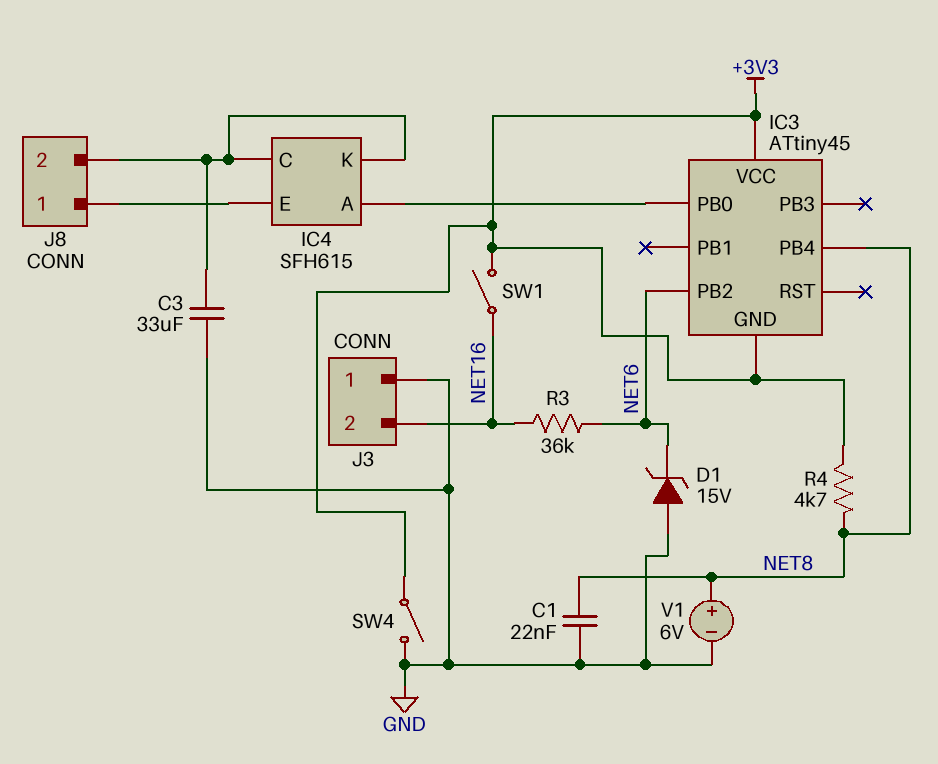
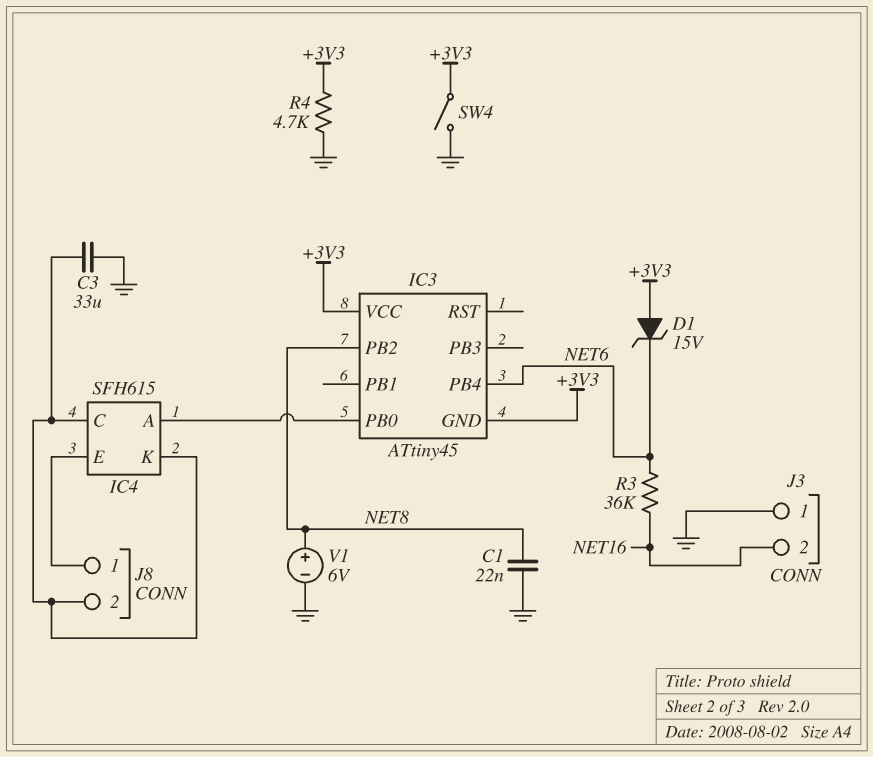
D1: zener 15V (A GND, K NET6) -> zener 15V (A +3V3, K NET6)
IC3 pin PB2: NET6 -> NET8
IC3 pin PB4: NET8 -> NET6
R4: 4.7k (+3V3, NET8) -> 4.7k (+3V3, GND)
SW1: switch (+3V3, NET16) -> none

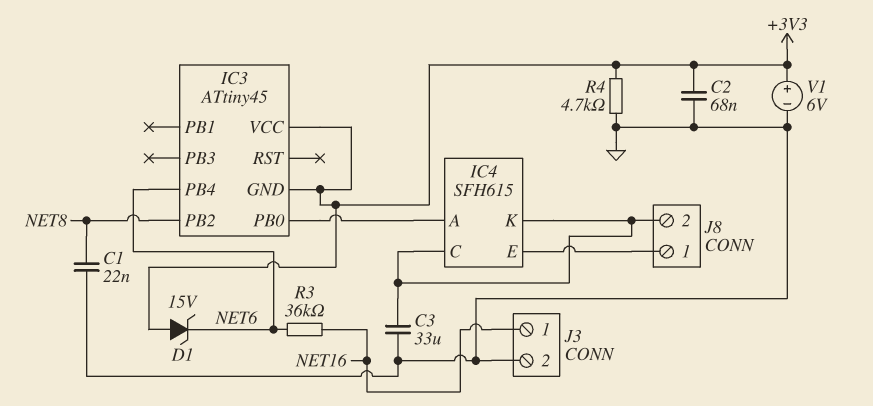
C2: none -> 68nF (+3V3, GND)
J3 pin 1: GND -> NET16
J3 pin 2: NET16 -> GND
SW4: switch (+3V3, GND) -> none
V1: 6V (plus NET8, minus GND) -> 6V (plus +3V3, minus GND)

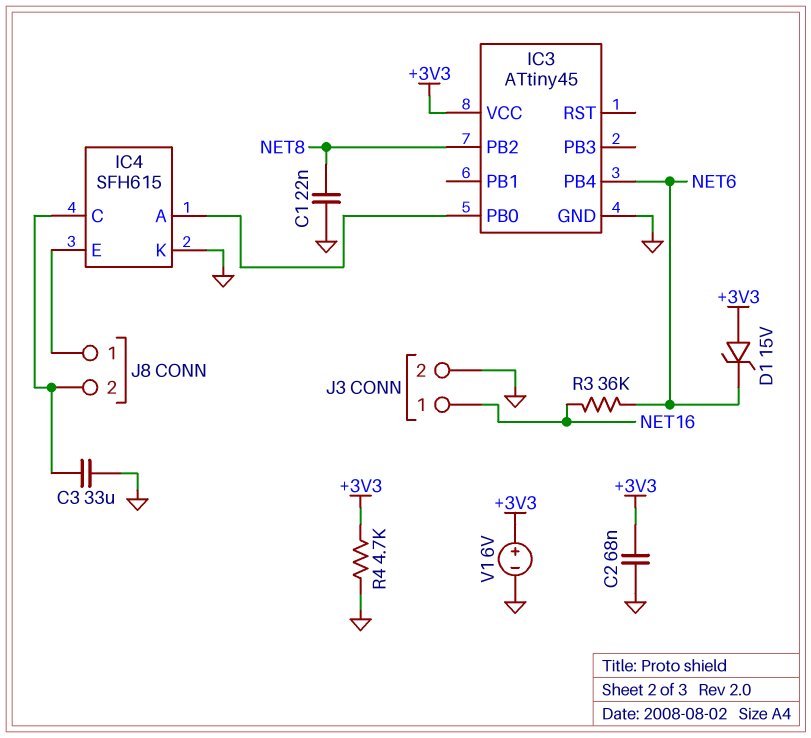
IC3 pin GND: +3V3 -> GND
IC4 pin K: IC4/C -> GND

